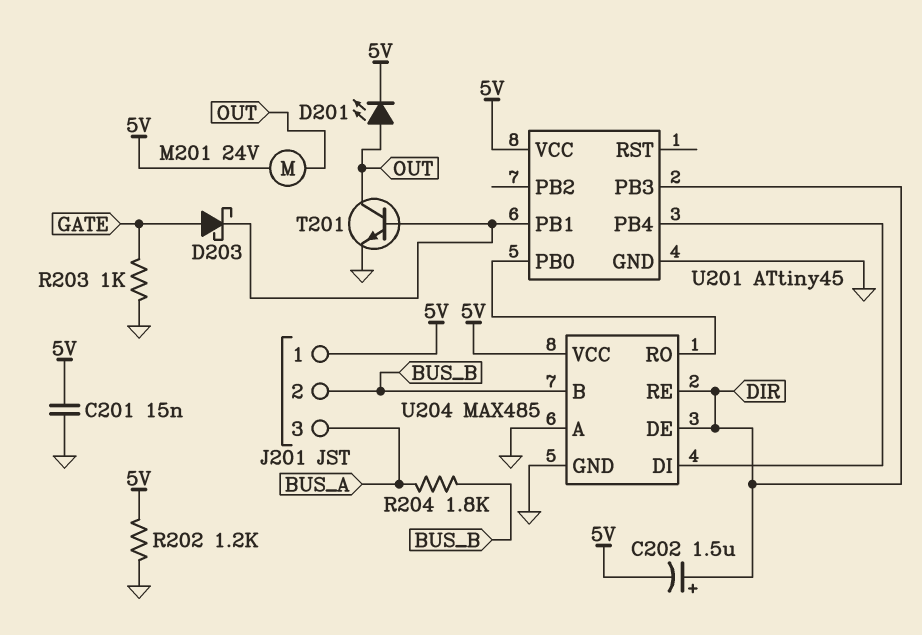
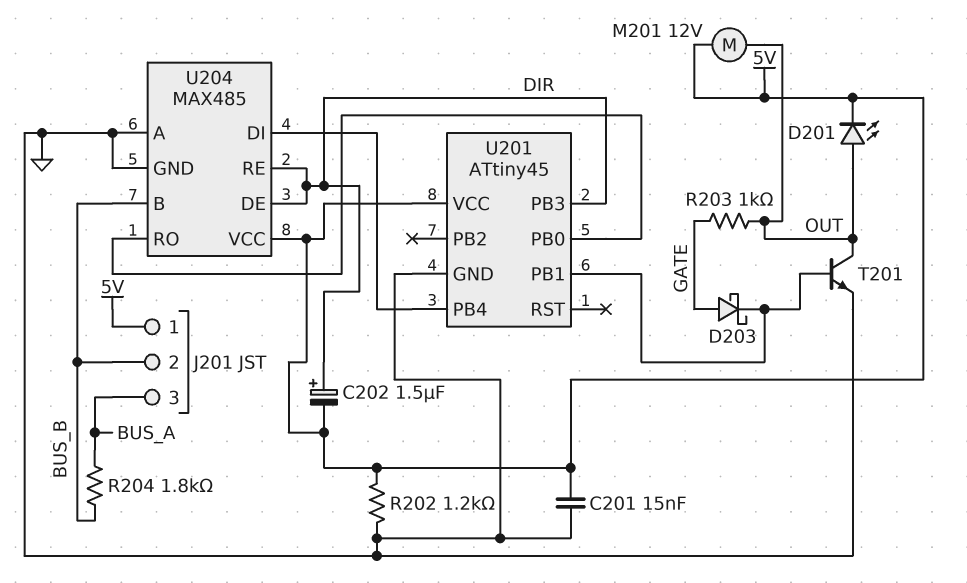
M201: motor 24V (5V, OUT) -> motor 12V (5V, OUT)
R203: 1k (GATE, GND) -> 1k (GATE, OUT)

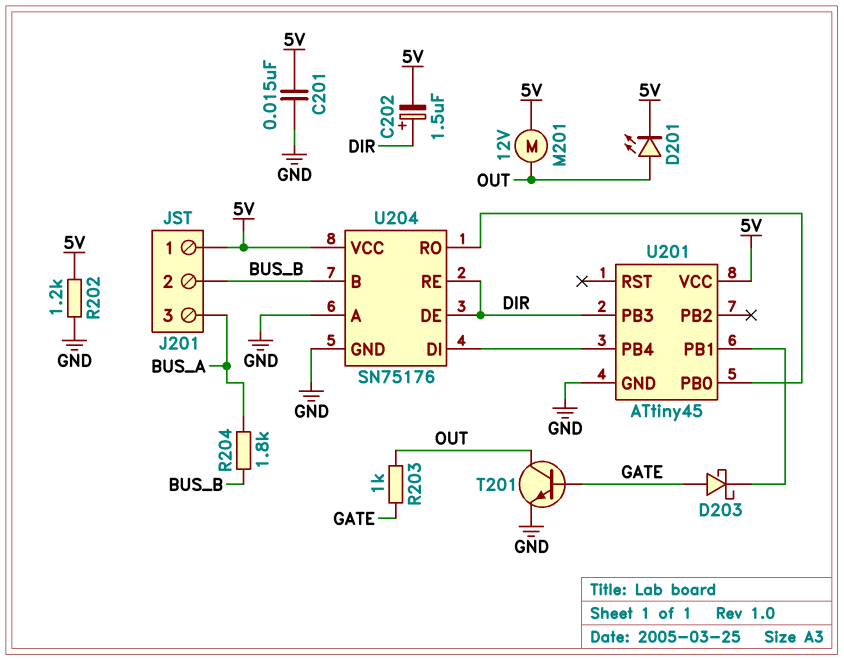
T201: NPN (B U201/PB1, C OUT, E GND) -> NPN (B GATE, C OUT, E GND)
U204: MAX485 -> SN75176

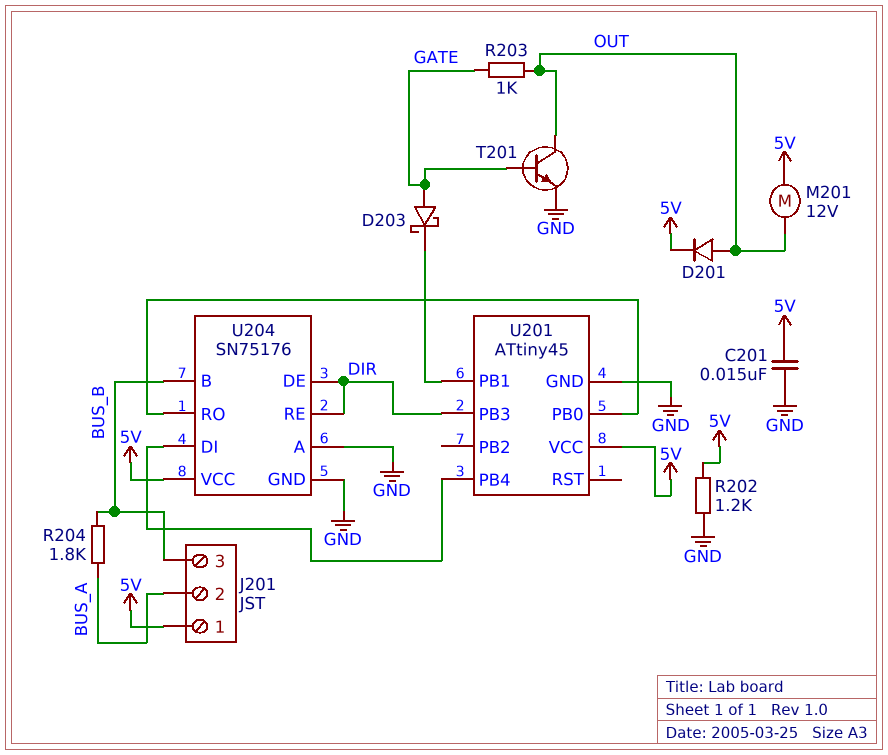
C202: 1.5uF (plus DIR, minus 5V) -> none
D201: LED (A OUT, K 5V) -> diode (A OUT, K 5V)
J201 pin 2: BUS_B -> BUS_A
J201 pin 3: BUS_A -> BUS_B

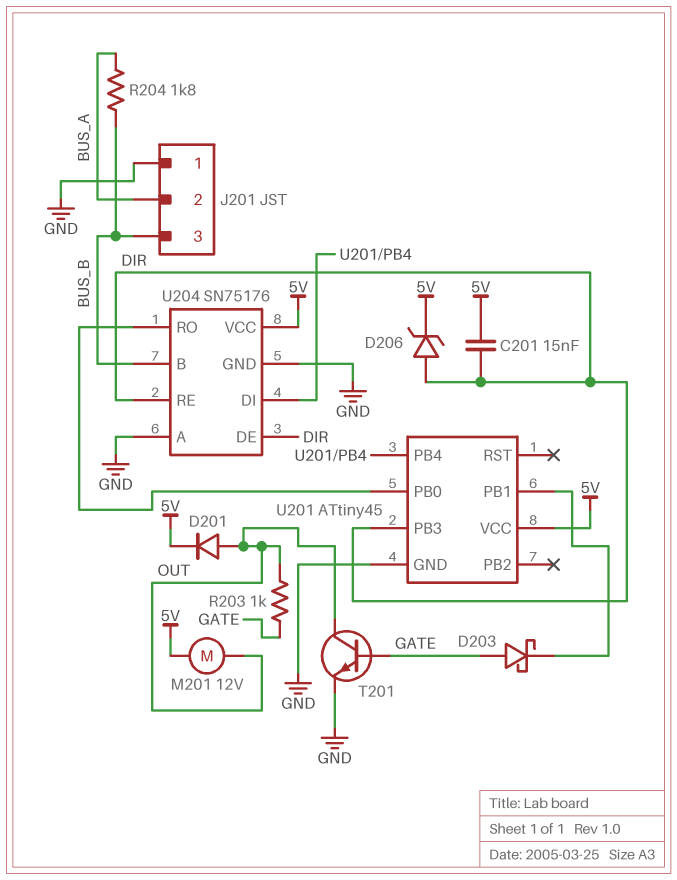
C201: 15nF (5V, GND) -> 15nF (5V, DIR)
D206: none -> zener (A DIR, K 5V)
J201 pin 1: 5V -> GND
R202: 1.2k (5V, GND) -> none

